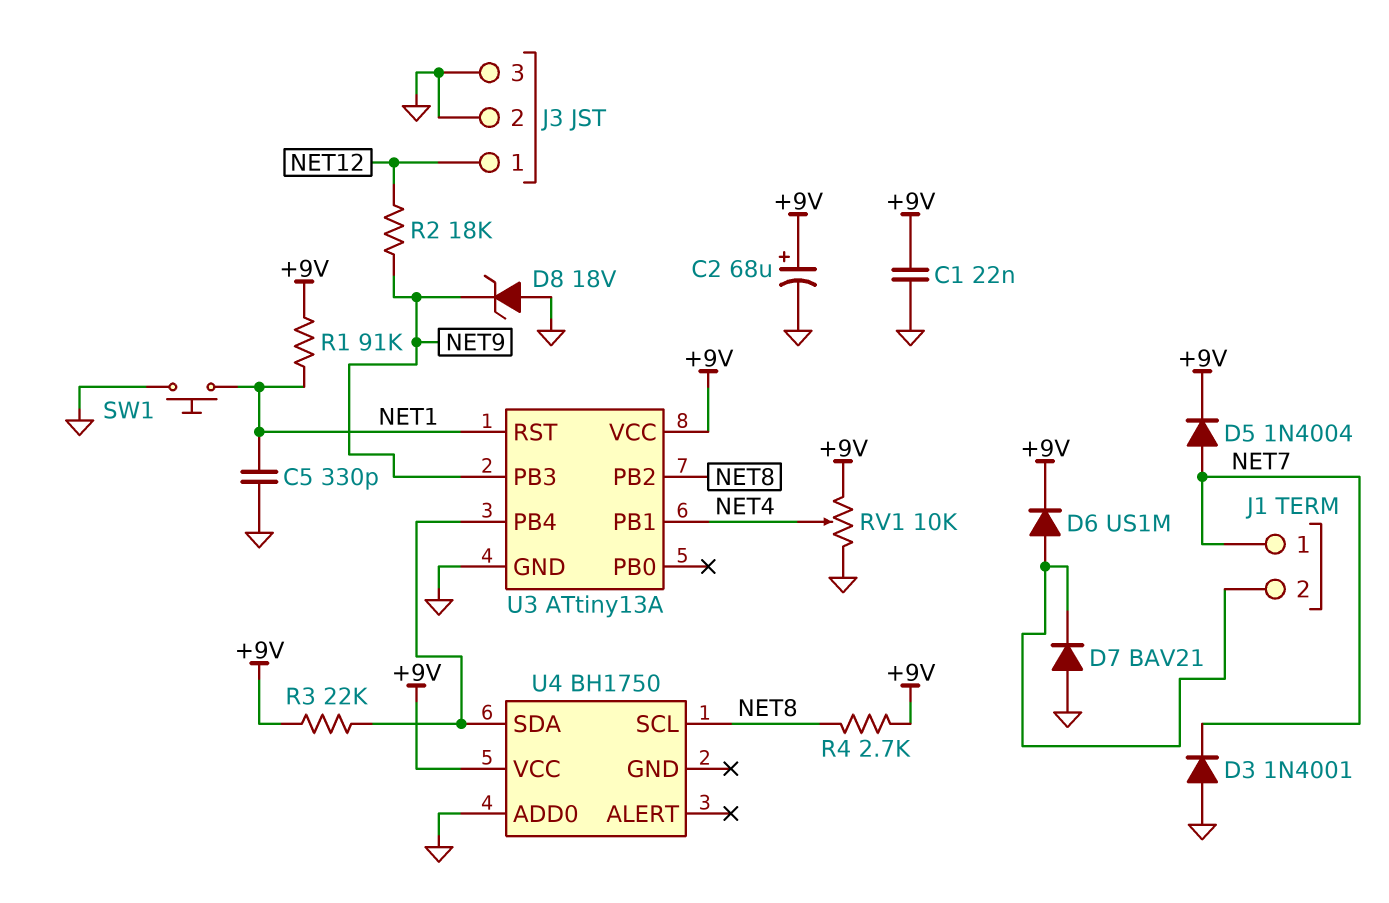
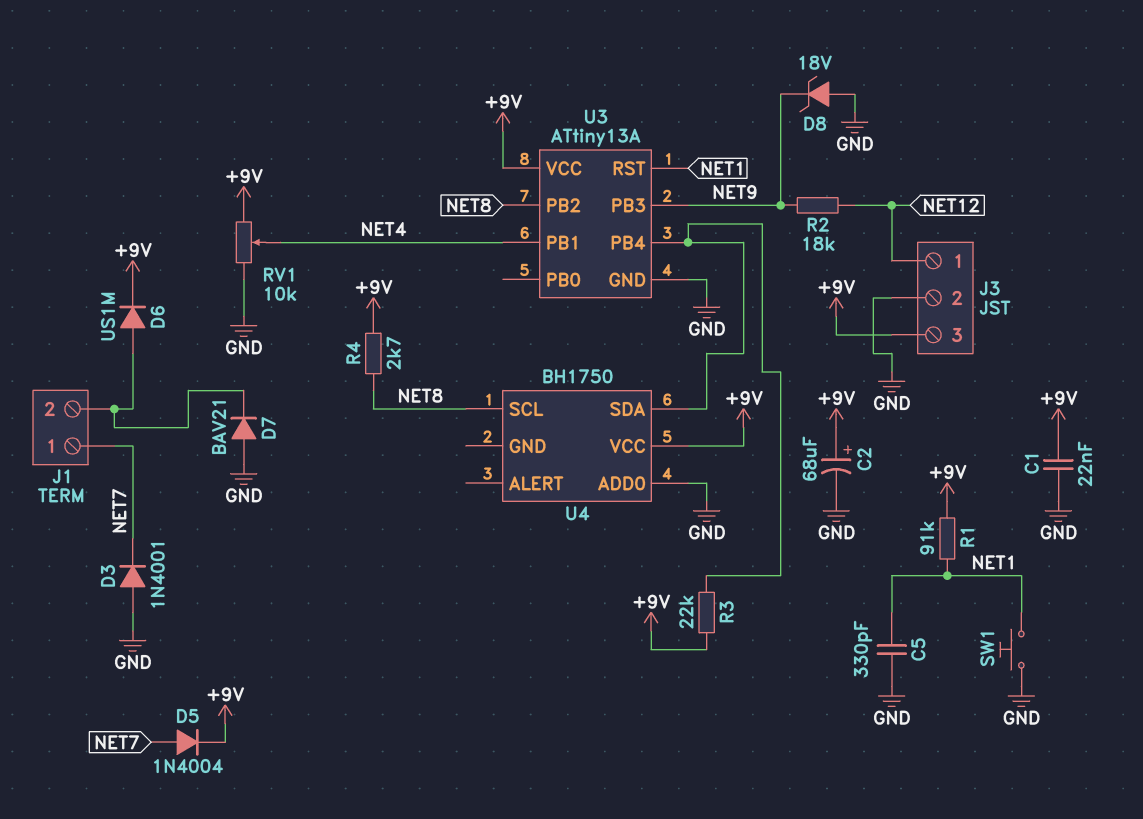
J3 pin 3: GND -> +9V

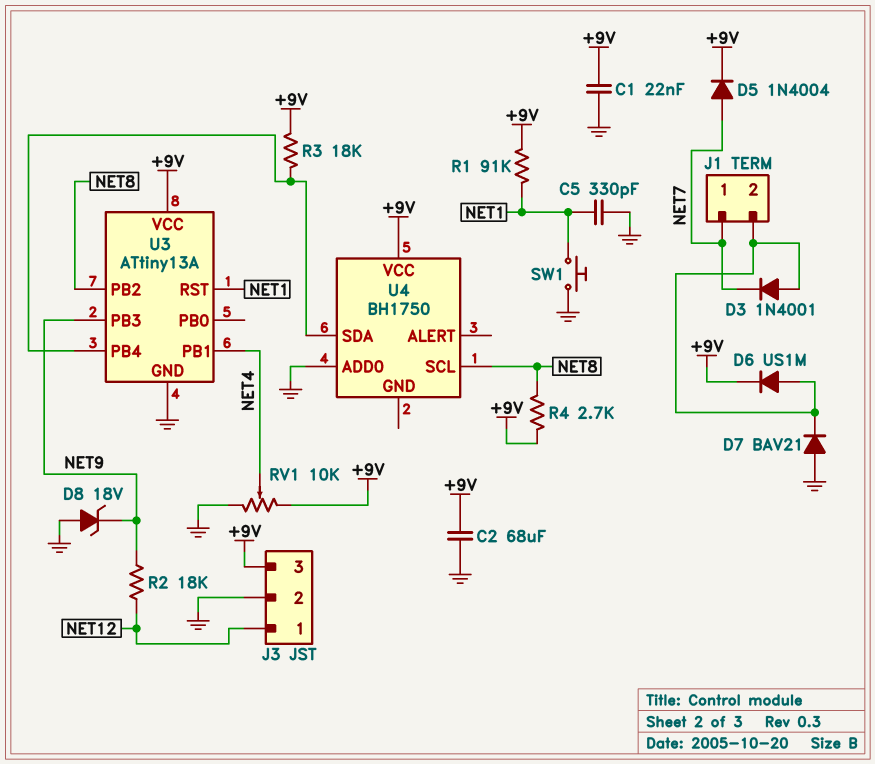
C2: 68uF (plus +9V, minus GND) -> 68uF (+9V, GND)
D3: diode 1N4001 (A GND, K NET7) -> diode 1N4001 (A J1/2, K NET7)
R3: 22k (+9V, U3/PB4) -> 18k (+9V, U3/PB4)

